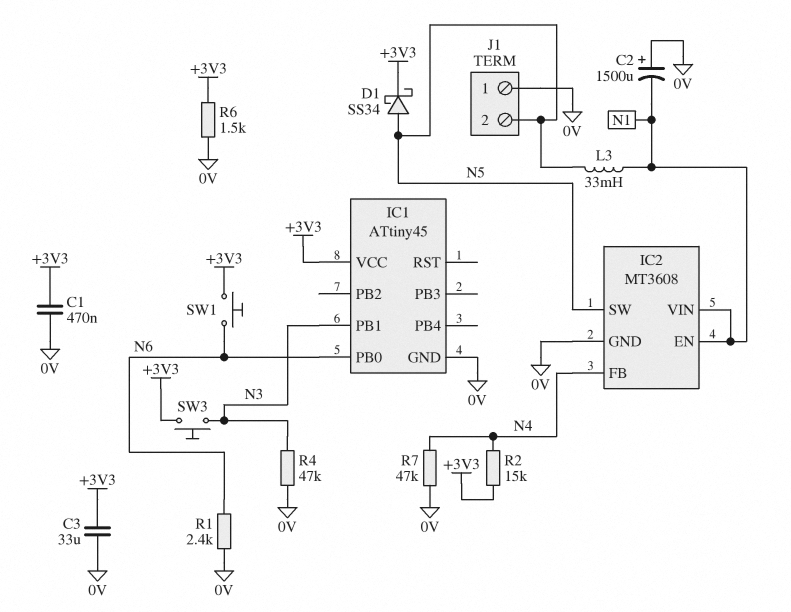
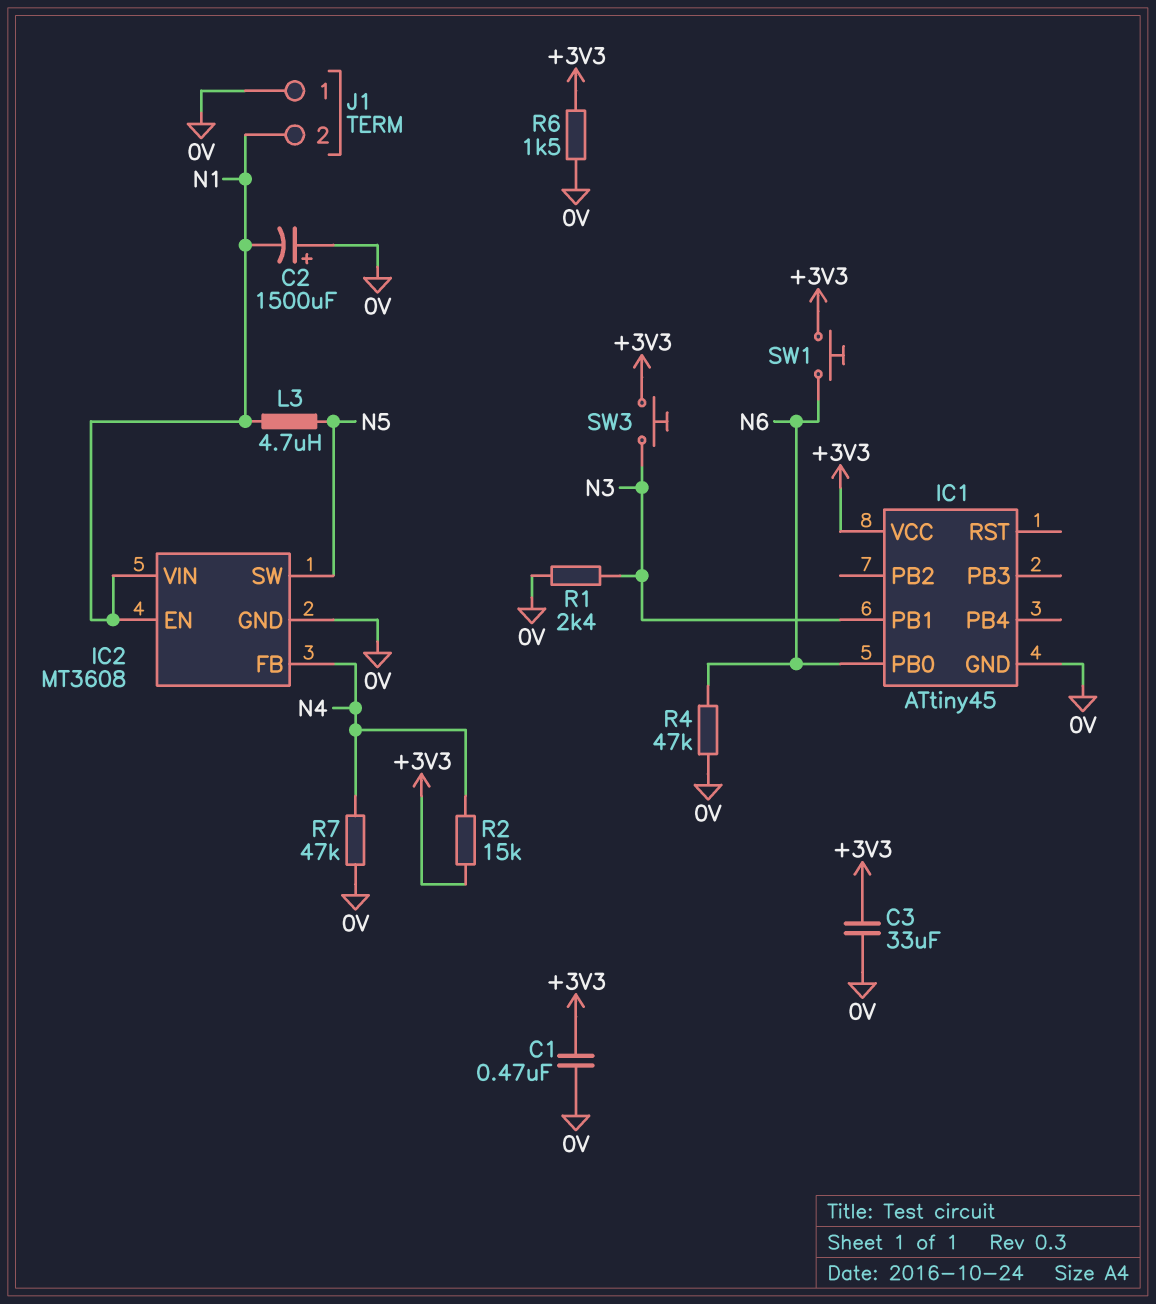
D1: schottky SS34 (A N5, K +3V3) -> none
J1 pin 2: N5 -> N1
L3: 33mH (N1, N5) -> 4.7uH (N1, N5)
R1: 2.4k (0V, N6) -> 2.4k (0V, N3)
R4: 47k (0V, N3) -> 47k (0V, N6)

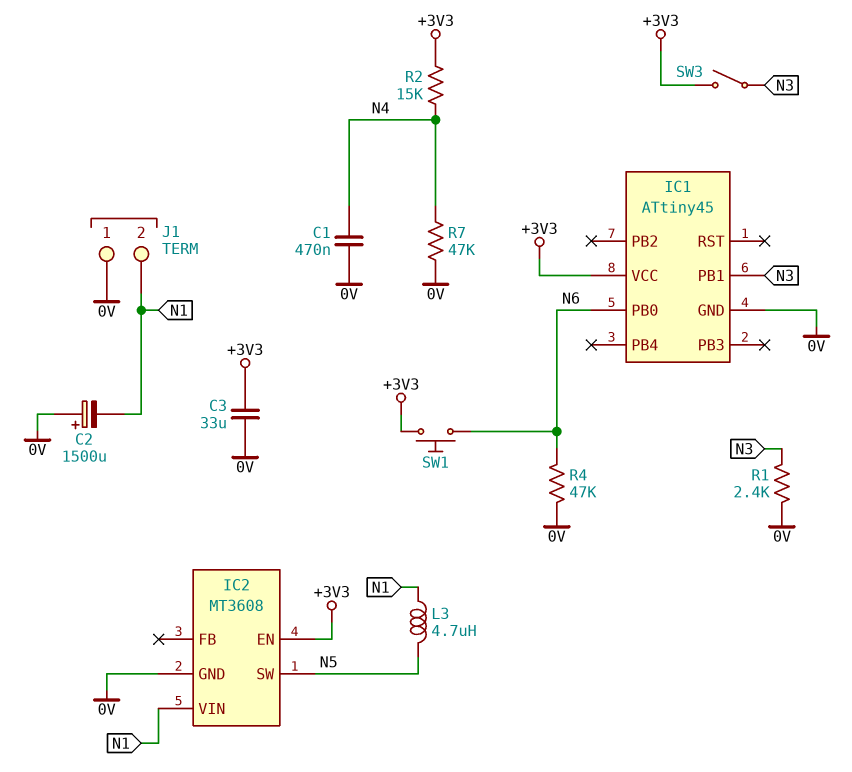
C1: 470nF (+3V3, 0V) -> 470nF (0V, N4)
IC2 pin EN: N1 -> +3V3
IC2 pin FB: N4 -> none
R6: 1.5k (+3V3, 0V) -> none
SW3: button (+3V3, N3) -> switch (+3V3, N3)

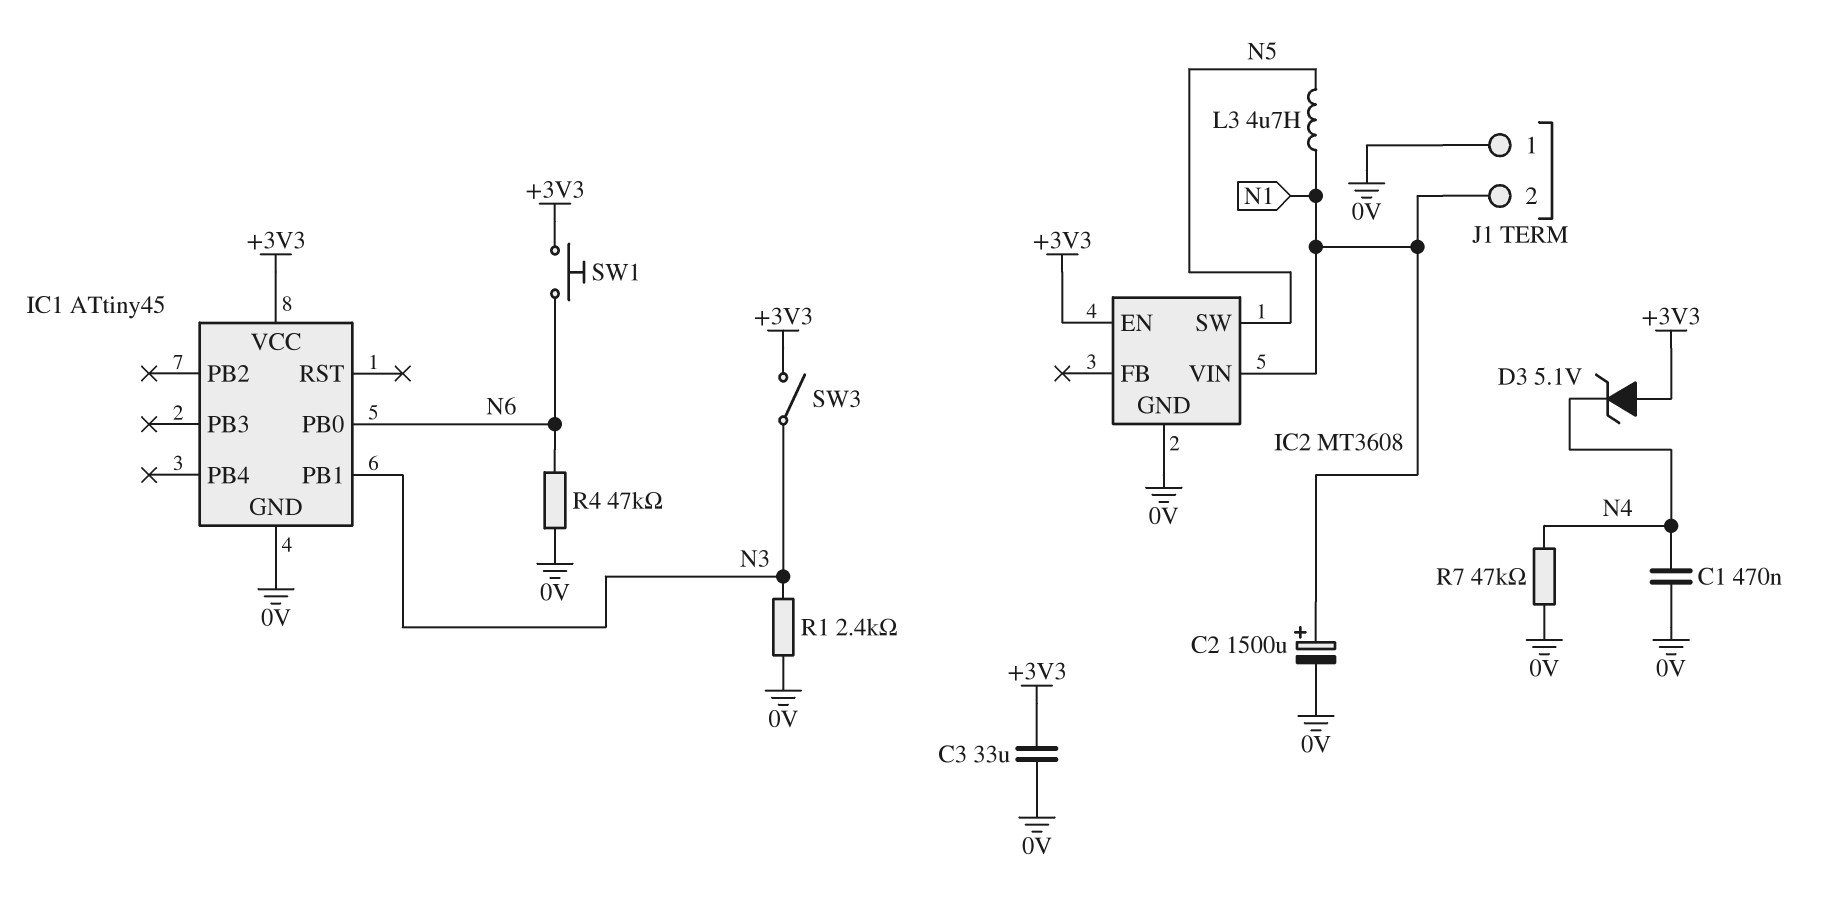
C2: 1500uF (plus 0V, minus N1) -> 1500uF (plus N1, minus 0V)
D3: none -> zener 5.1V (A +3V3, K N4)
R2: 15k (+3V3, N4) -> none

